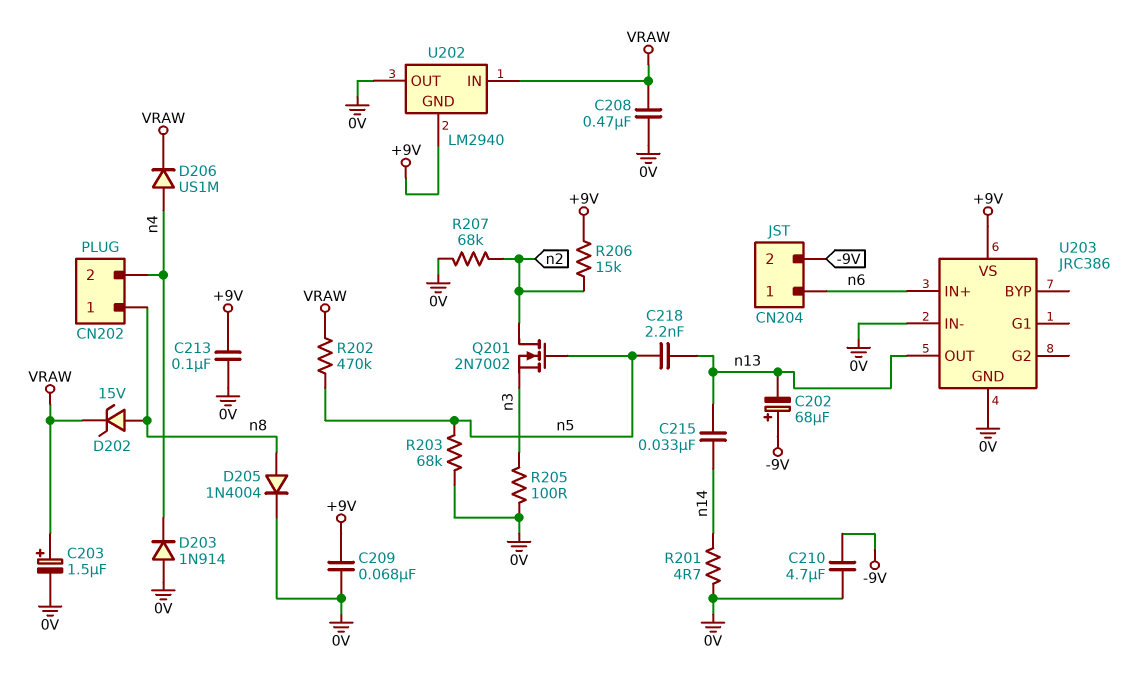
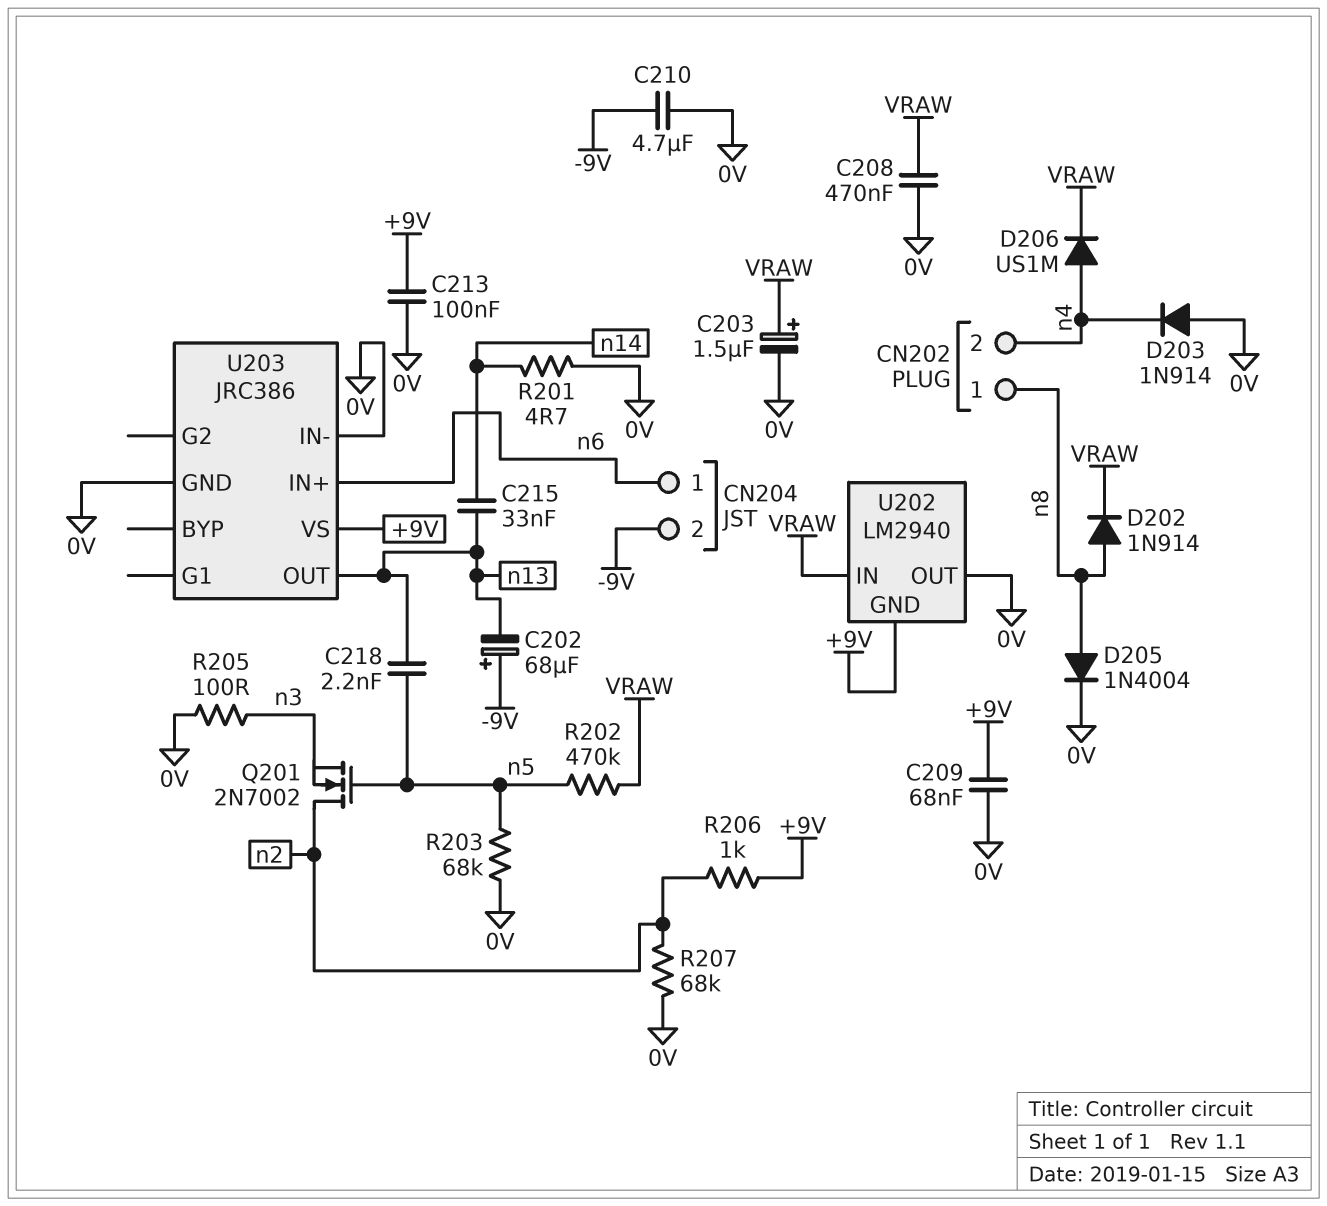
D202: zener 15V (A n8, K VRAW) -> diode 1N914 (A n8, K VRAW)
R206: 15k (+9V, n2) -> 1k (+9V, n2)

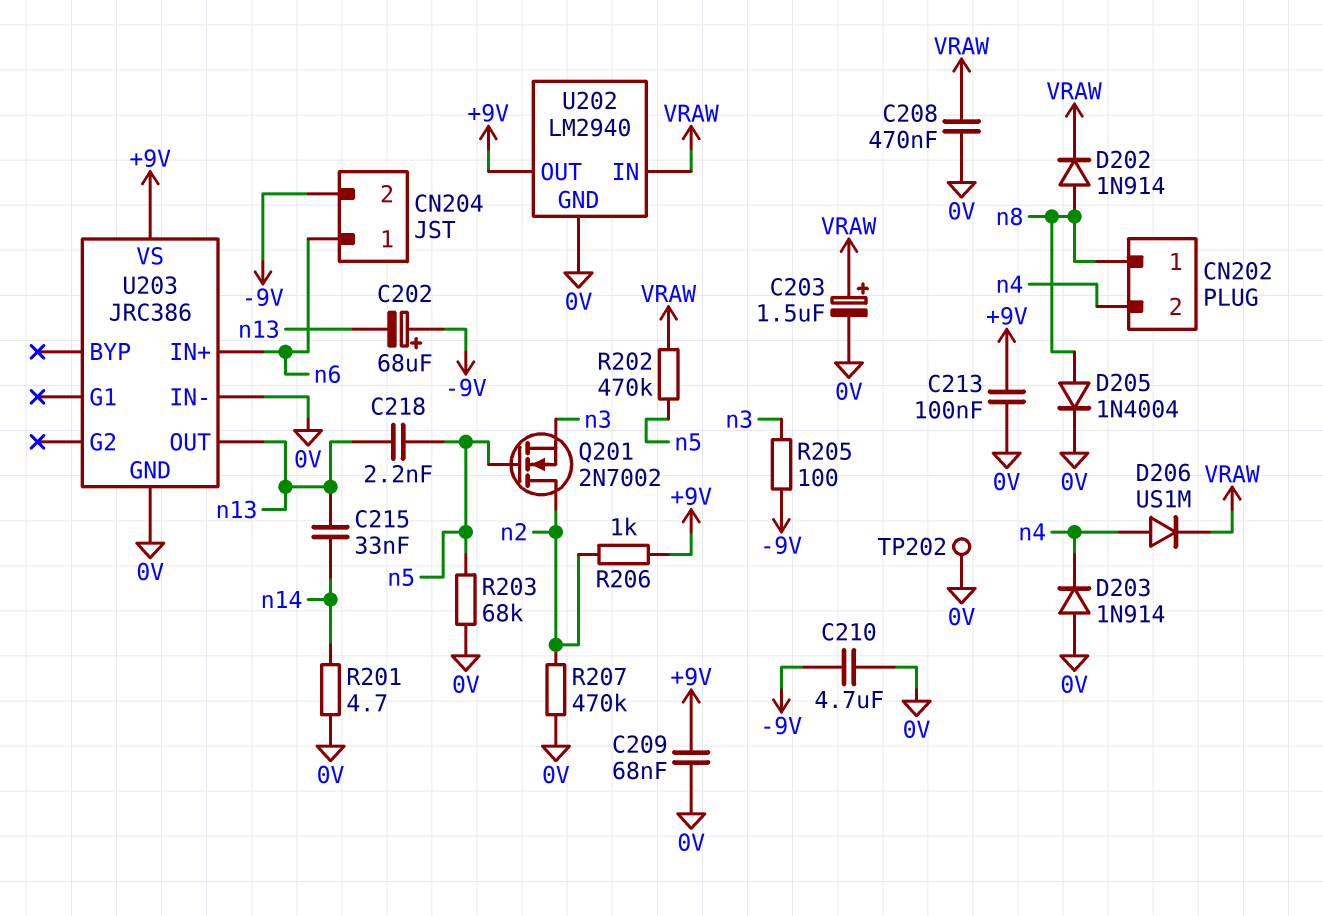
R205: 100 (0V, n3) -> 100 (-9V, n3)
R207: 68k (0V, n2) -> 470k (0V, n2)
TP202: none -> test point (0V)
U202 pin GND: +9V -> 0V
U202 pin OUT: 0V -> +9V

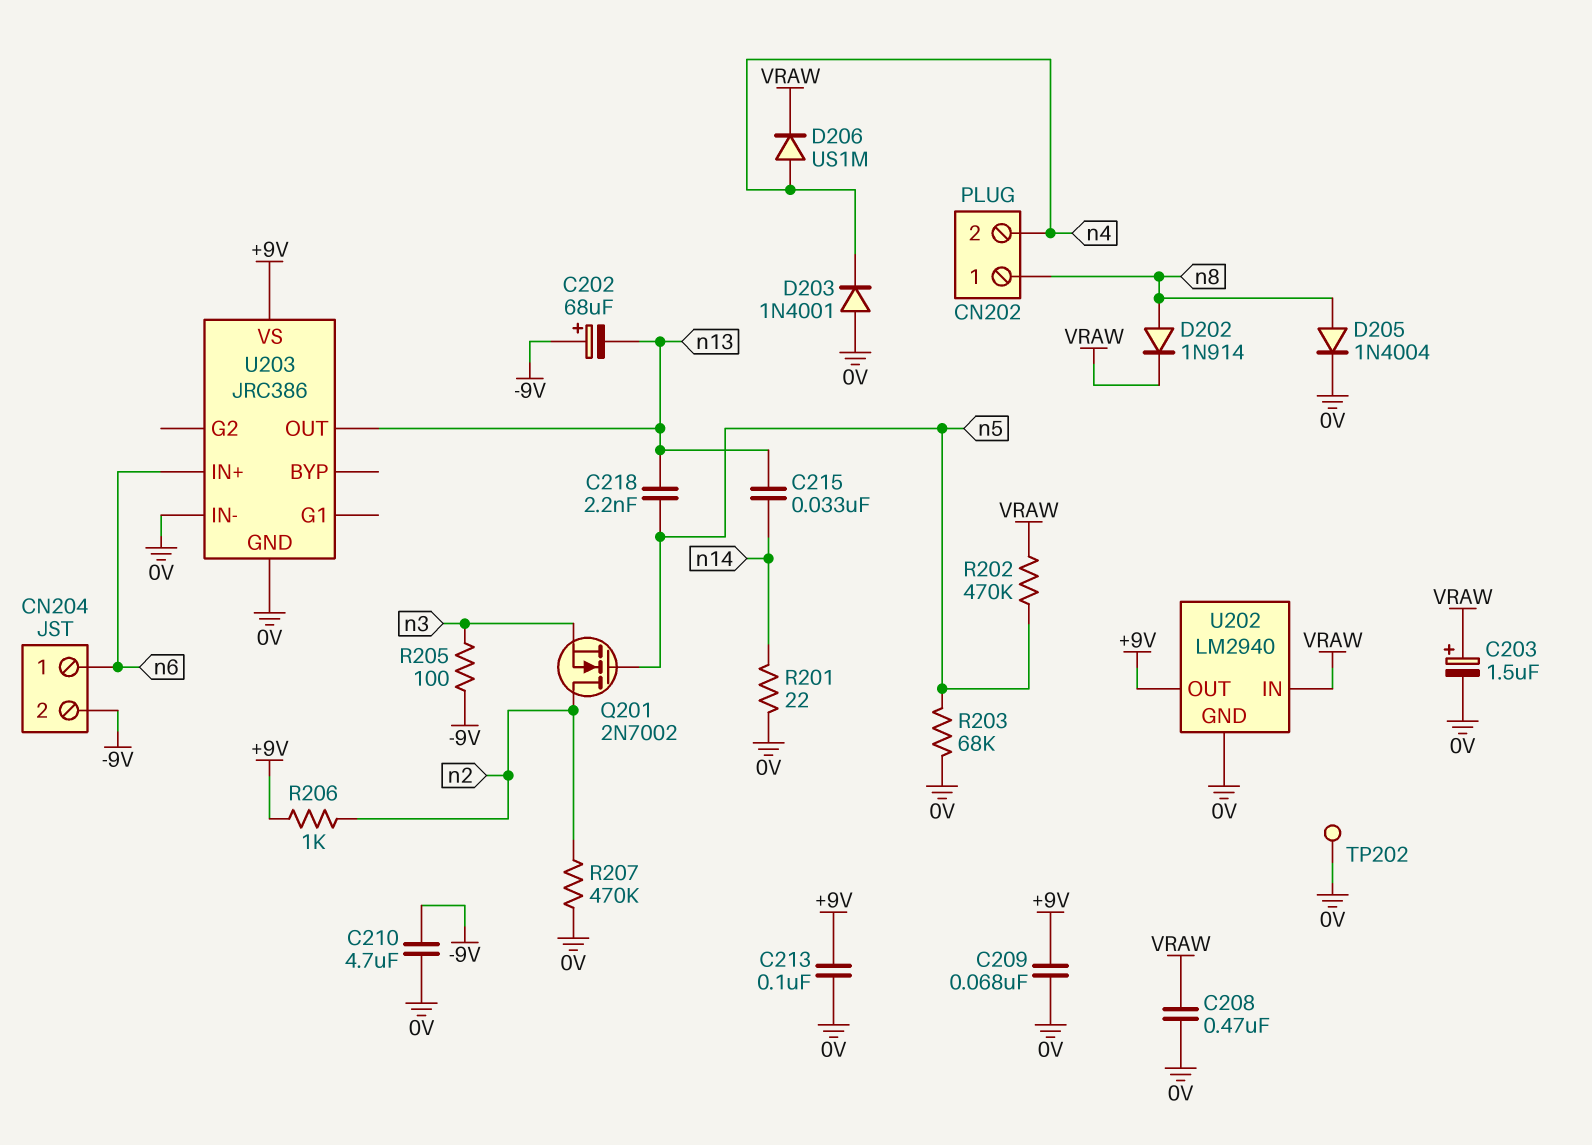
D203: diode 1N914 (A 0V, K n4) -> diode 1N4001 (A 0V, K n4)
R201: 4.7 (0V, n14) -> 22 (0V, n14)

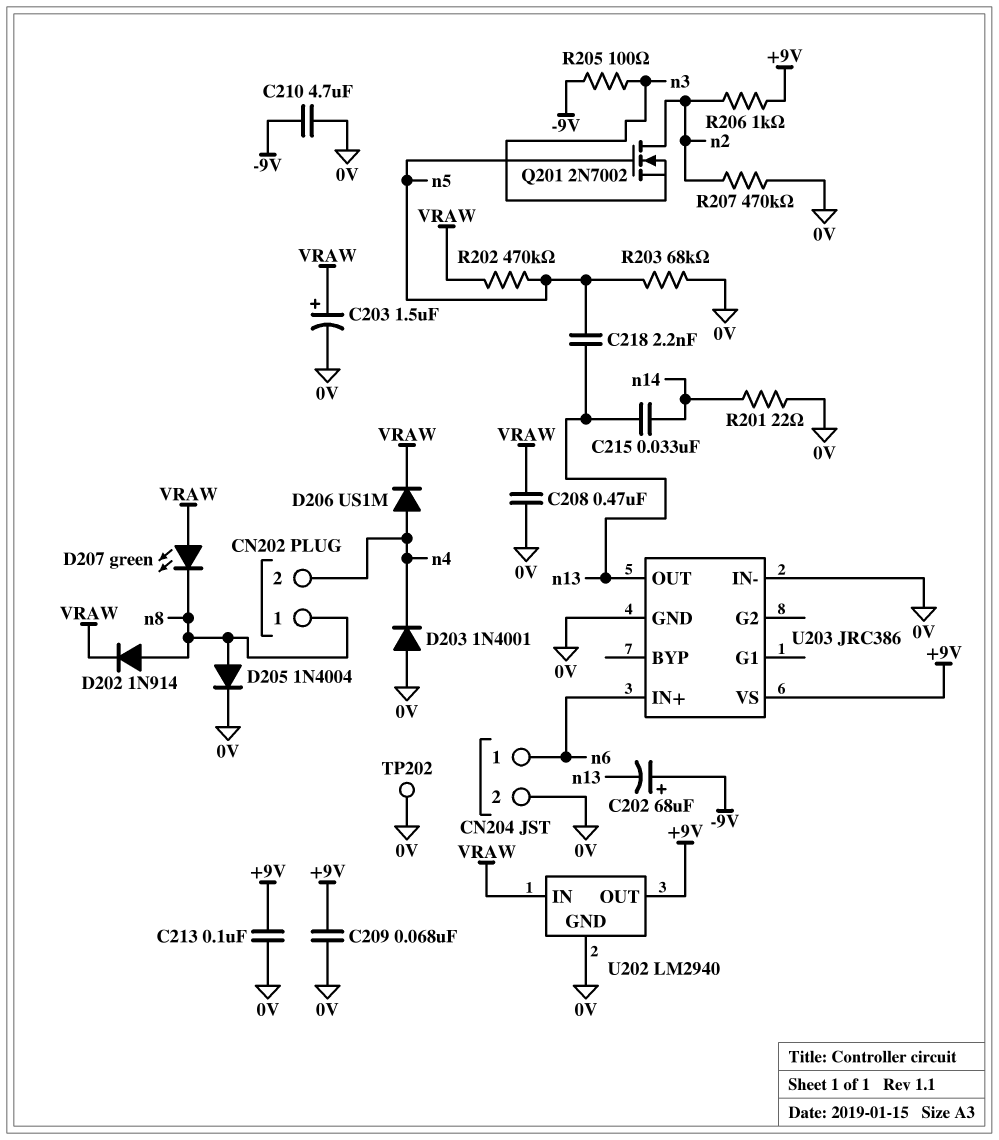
CN204 pin 2: -9V -> 0V
D207: none -> LED green (A VRAW, K n8)

